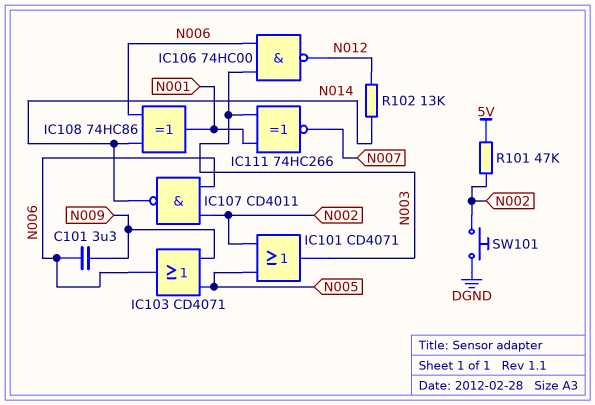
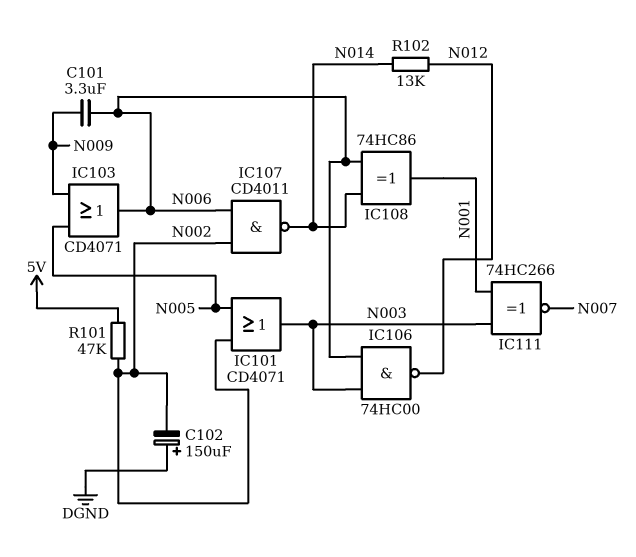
C102: none -> 150uF (plus DGND, minus N002)
SW101: button (DGND, N002) -> none

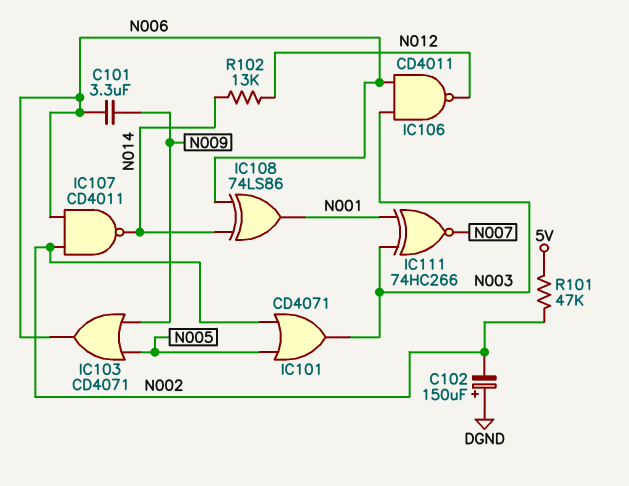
IC106: NAND 74HC00 (in N003, in N006, out N012) -> NAND CD4011 (in N003, in N006, out N012)
IC108: XOR 74HC86 (in N006, in N014, out N001) -> XOR 74LS86 (in N006, in N014, out N001)

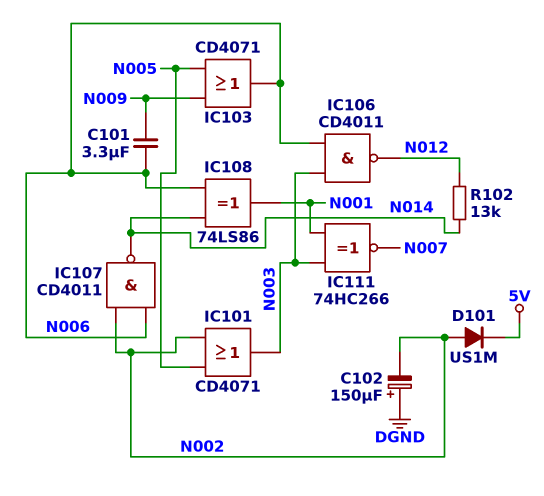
D101: none -> diode US1M (A N002, K 5V)
R101: 47k (5V, N002) -> none

